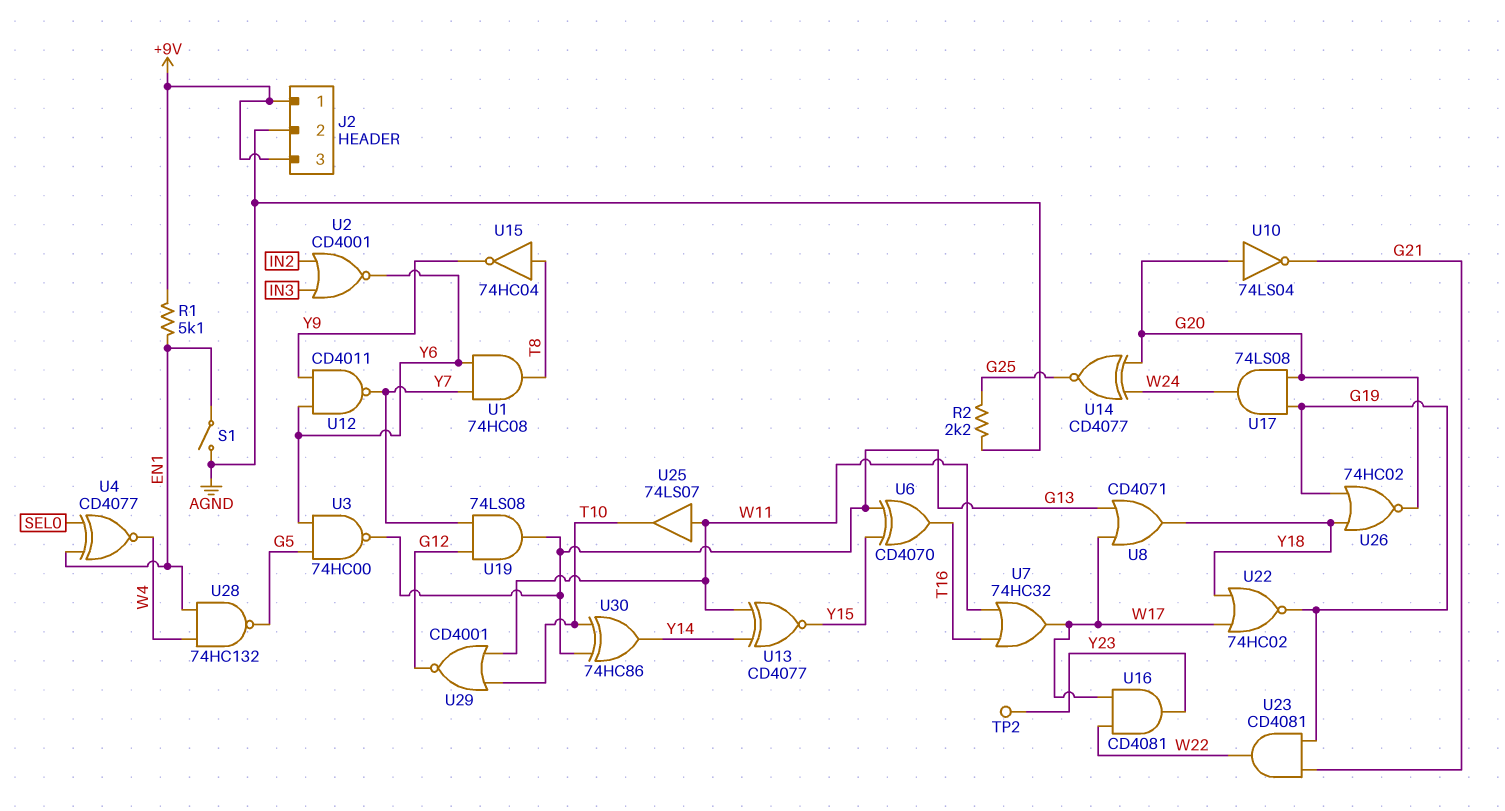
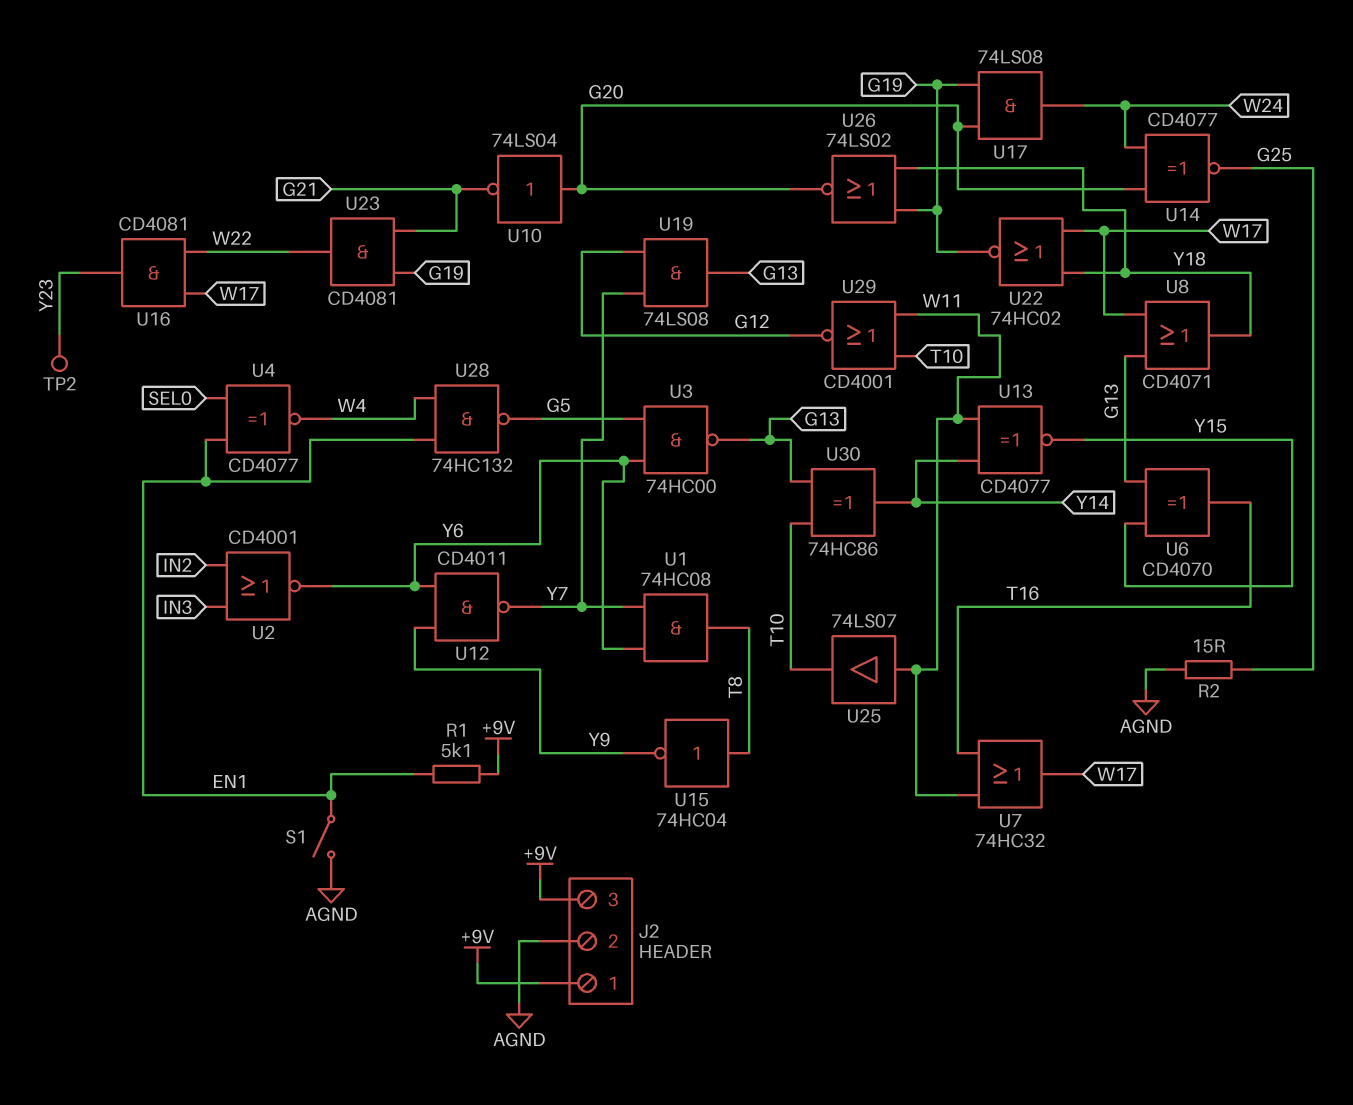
R2: 2.2k (AGND, G25) -> 15 (AGND, G25)
U26: NOR 74HC02 (in G19, in Y18, out G20) -> NOR 74LS02 (in G19, in Y18, out G20)

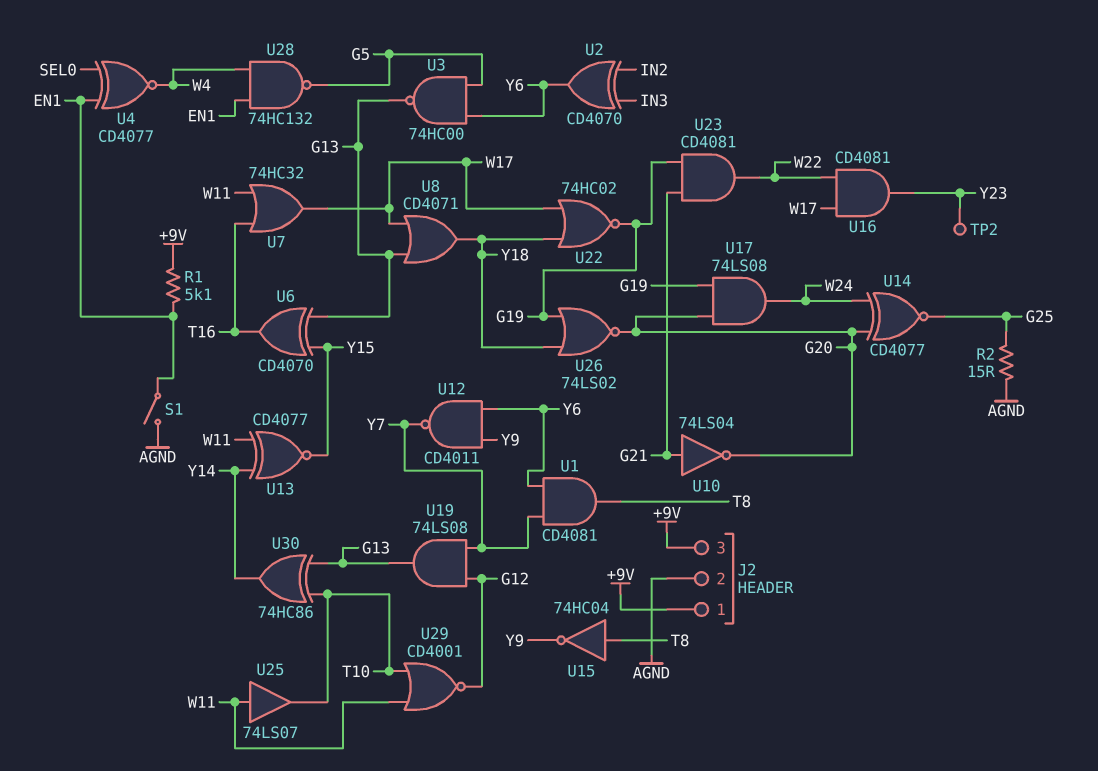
U1: AND 74HC08 (in Y6, in Y7, out T8) -> AND CD4081 (in Y6, in Y7, out T8)
U2: NOR CD4001 (in IN2, in IN3, out Y6) -> XOR CD4070 (in IN2, in IN3, out Y6)
U10: NOT 74LS04 (in G20, out G21) -> NOT 74LS04 (in G21, out G20)

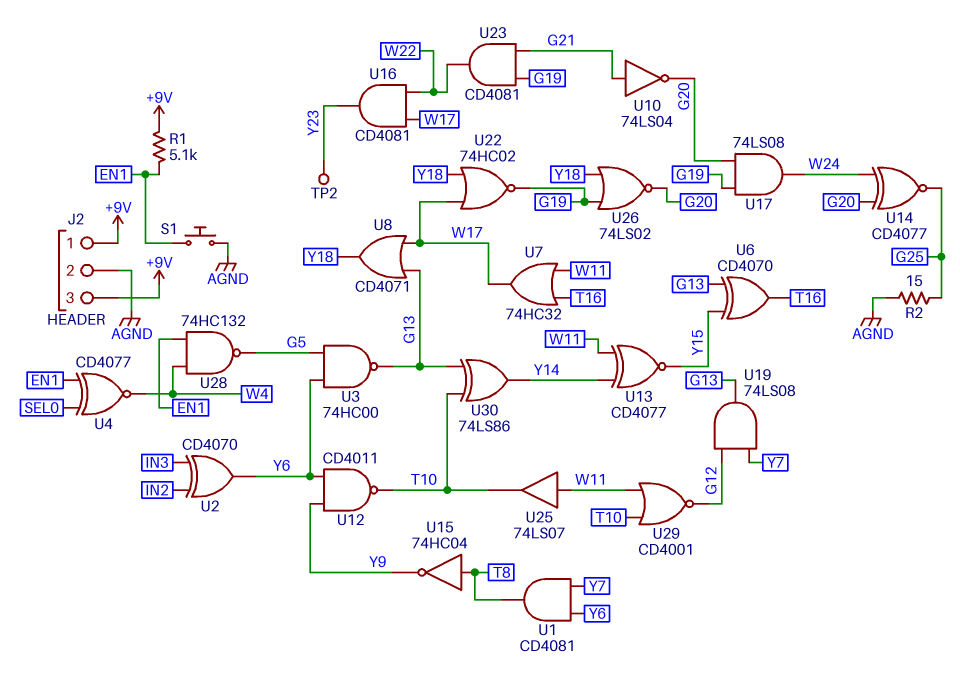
S1: switch (AGND, EN1) -> button (AGND, EN1)
U12: NAND CD4011 (in Y6, in Y9, out Y7) -> NAND CD4011 (in Y6, in Y9, out T10)
U30: XOR 74HC86 (in G13, in T10, out Y14) -> XOR 74LS86 (in G13, in T10, out Y14)

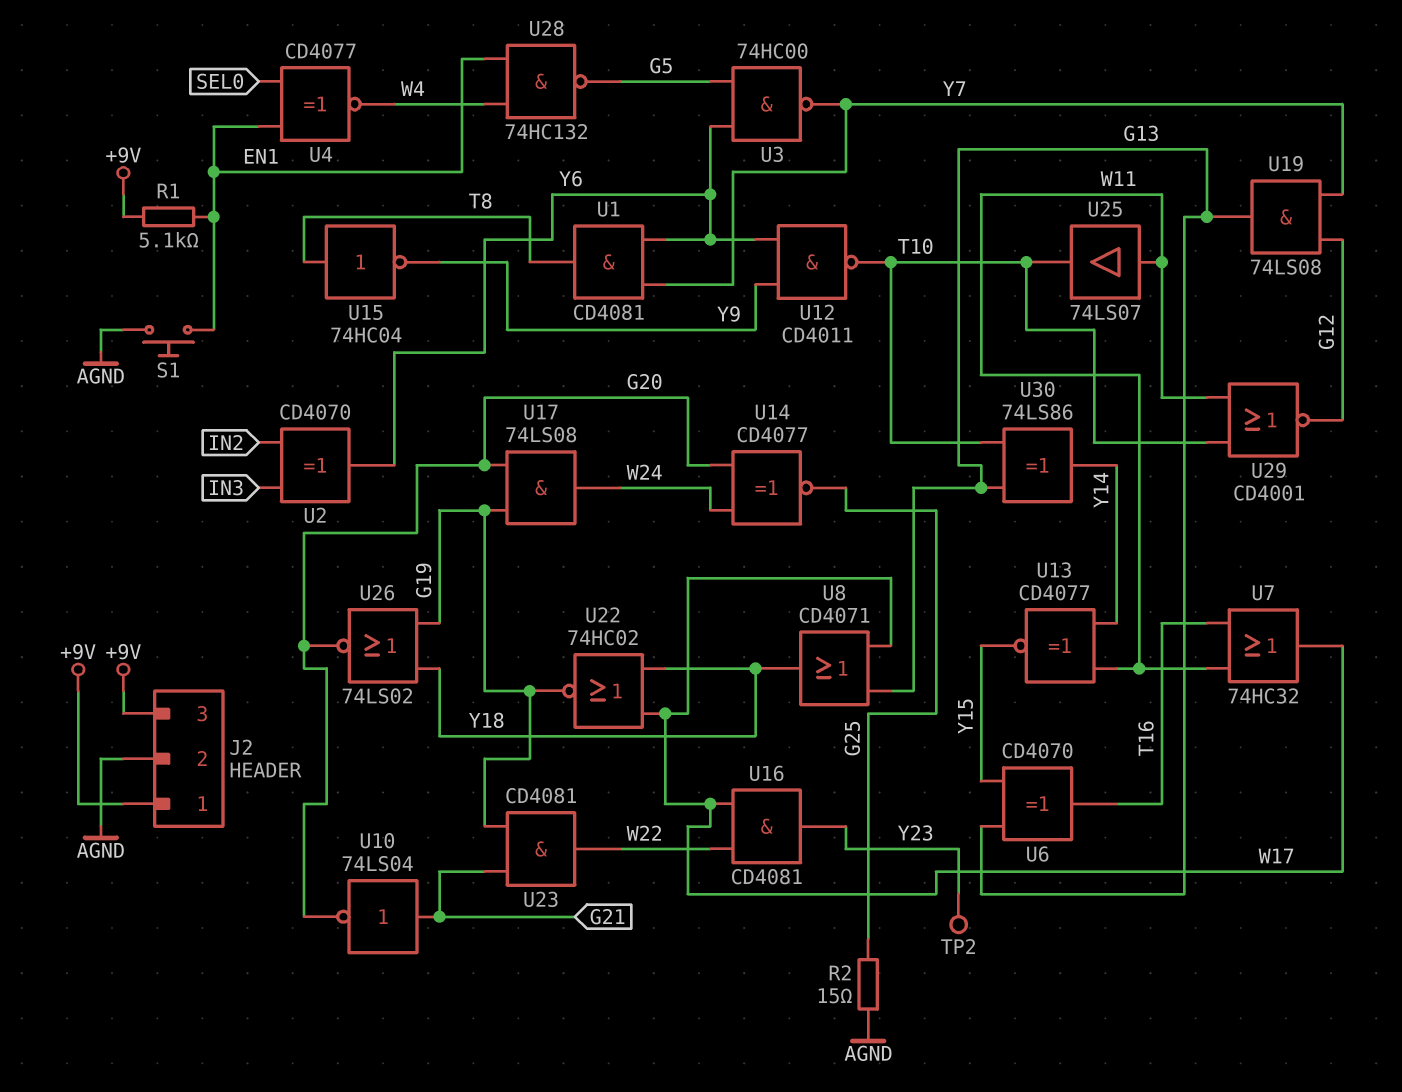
U3: NAND 74HC00 (in G5, in Y6, out G13) -> NAND 74HC00 (in G5, in Y6, out Y7)

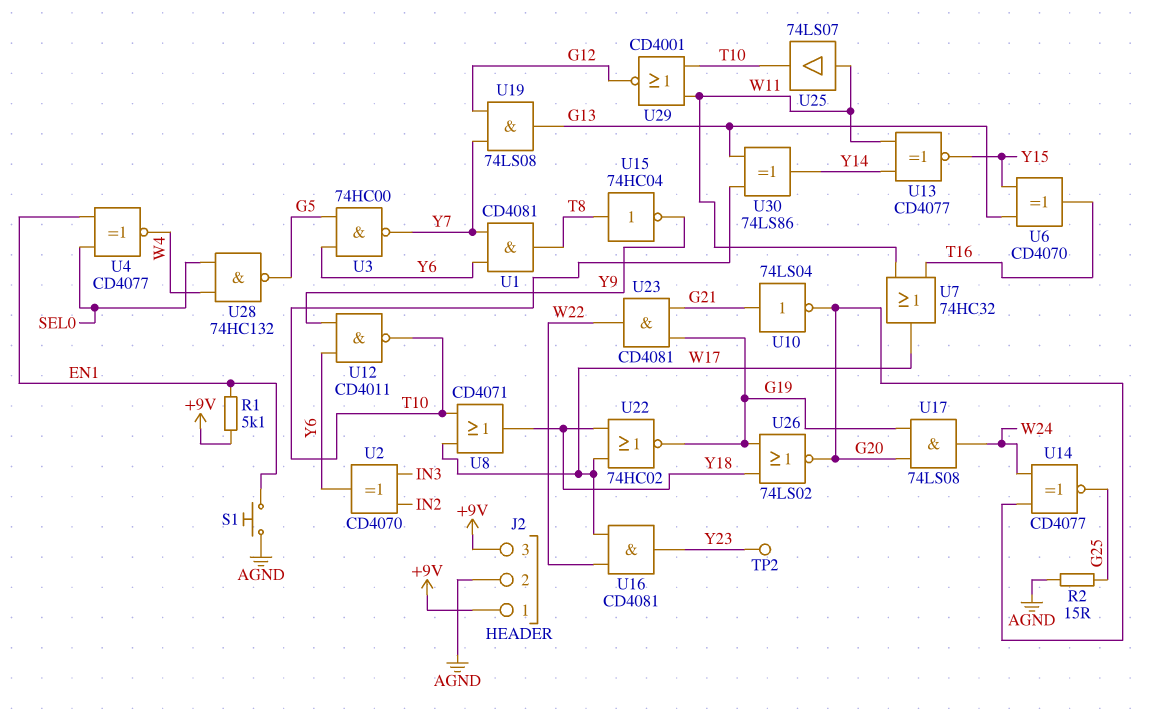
U8: OR CD4071 (in G13, in W17, out Y18) -> OR CD4071 (in T10, in W17, out Y18)
U28: NAND 74HC132 (in EN1, in W4, out G5) -> NAND 74HC132 (in SEL0, in W4, out G5)

